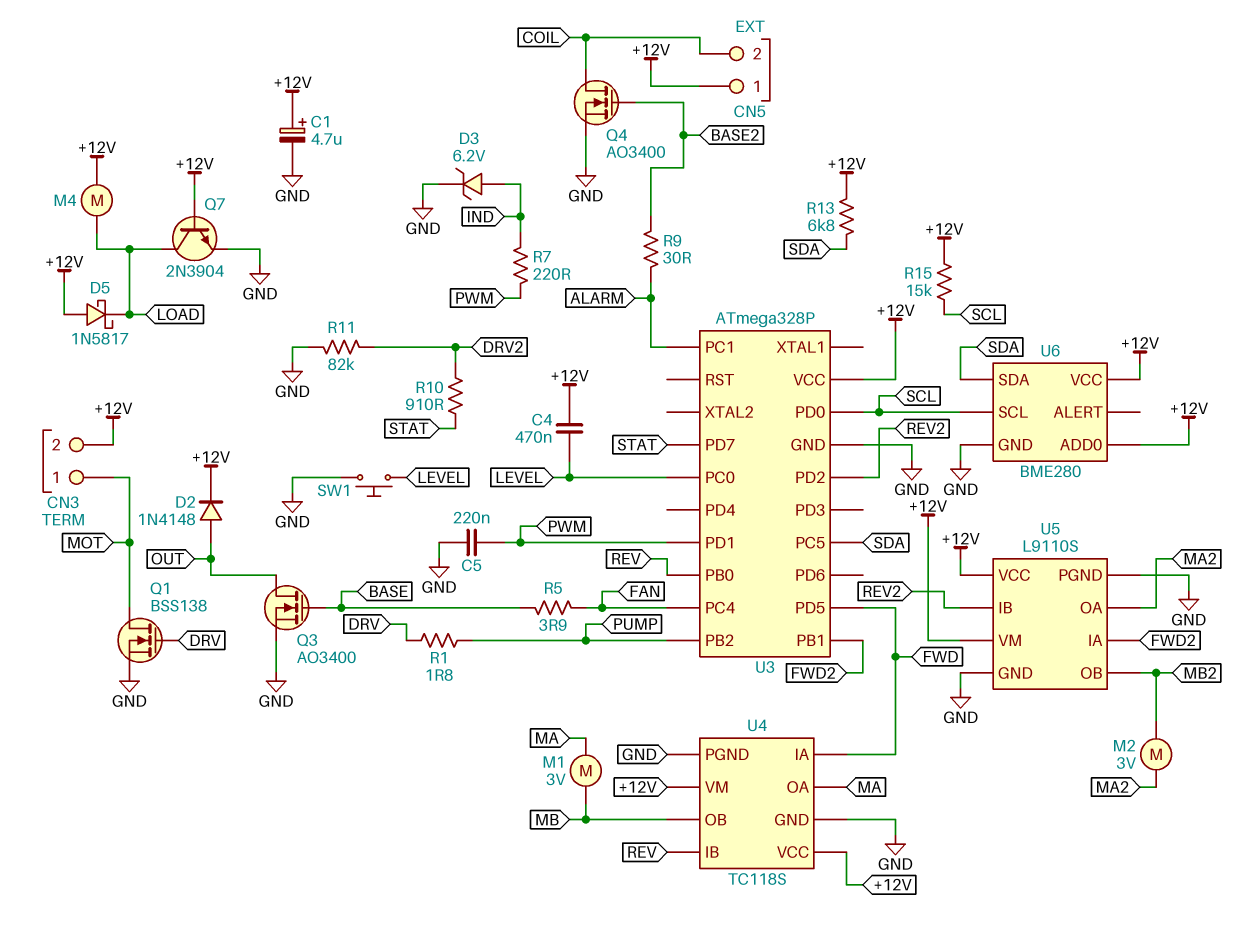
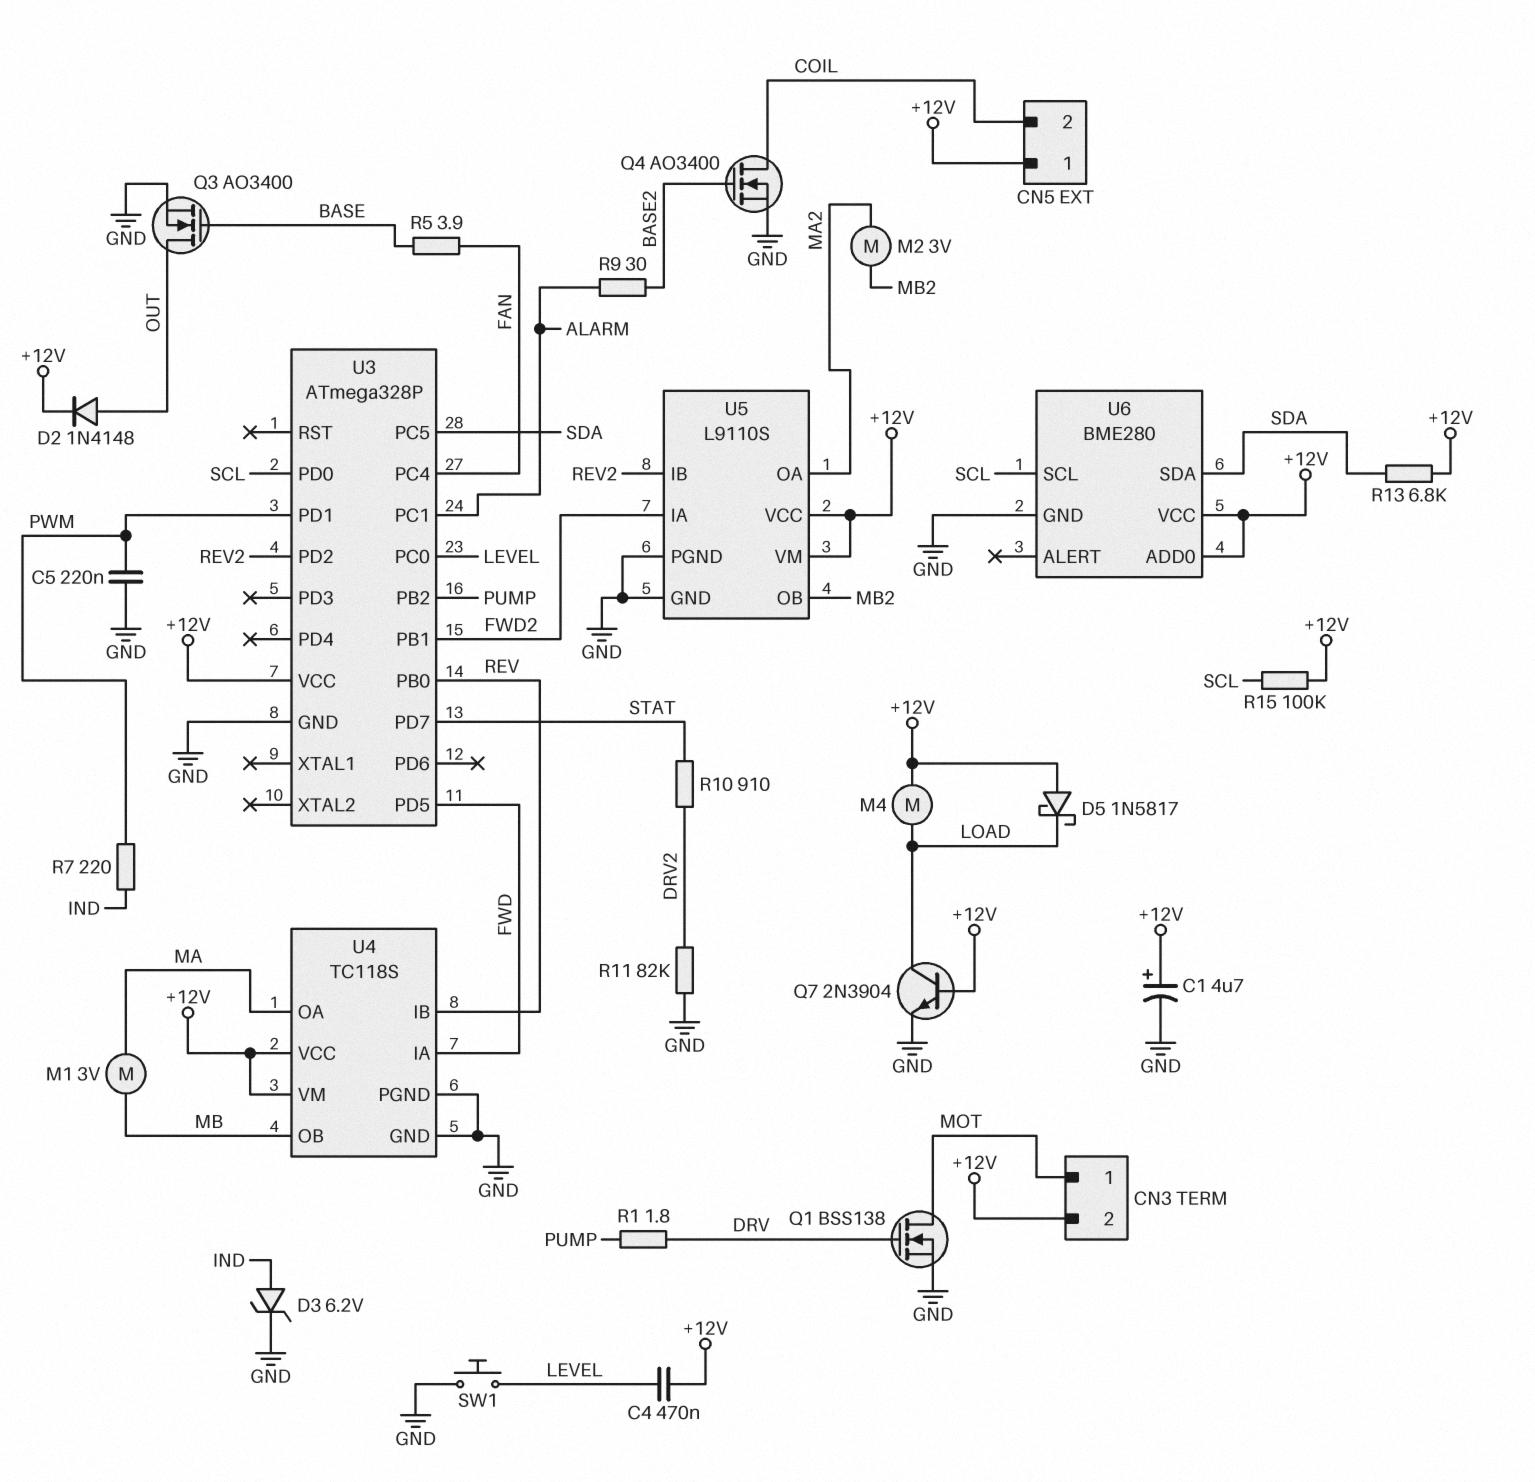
R15: 15k (+12V, SCL) -> 100k (+12V, SCL)

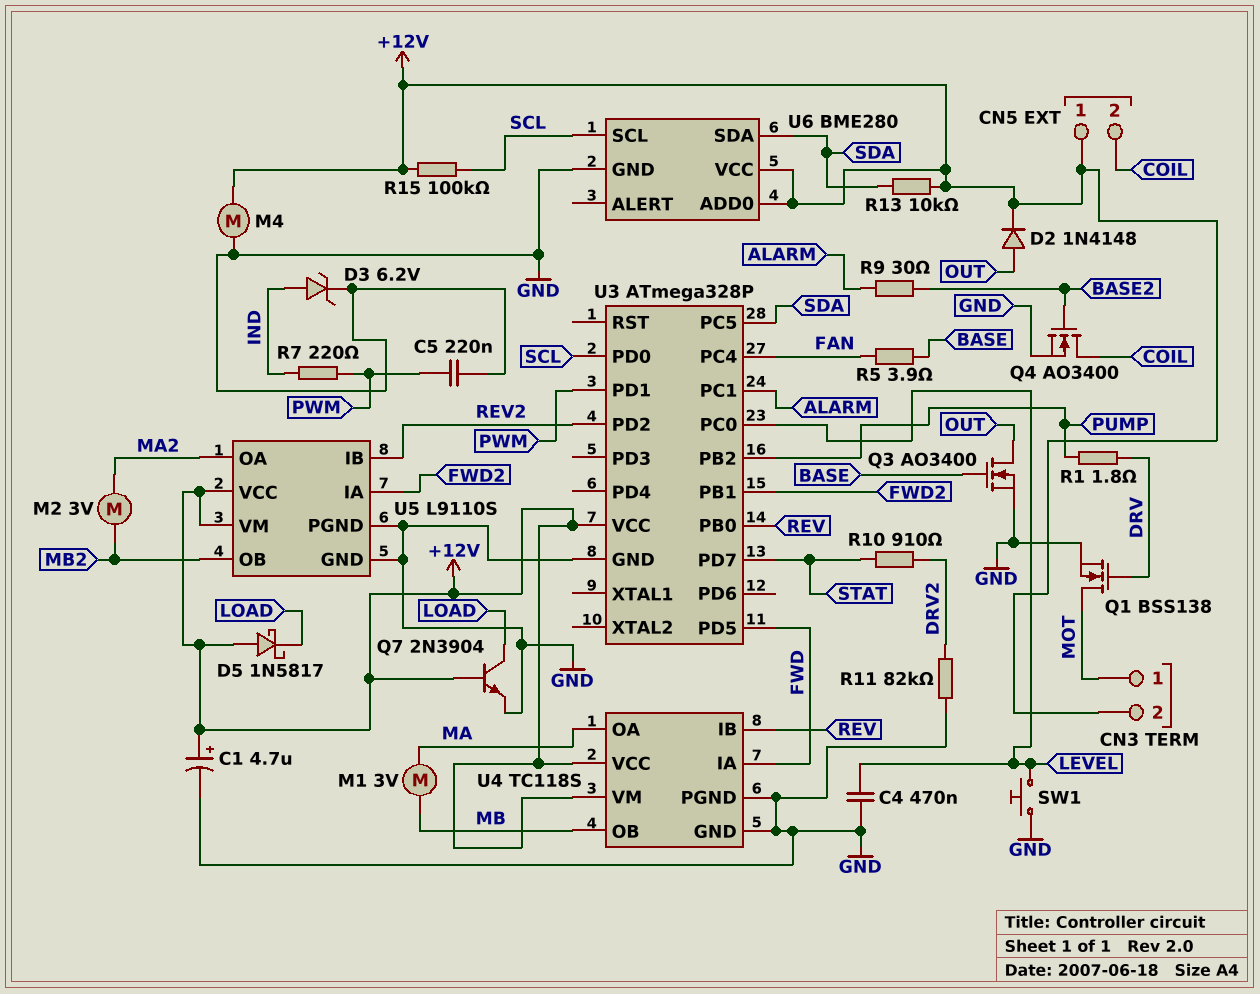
C4: 470nF (+12V, LEVEL) -> 470nF (GND, LEVEL)
M4: motor (+12V, LOAD) -> motor (+12V, GND)
R13: 6.8k (+12V, SDA) -> 10k (+12V, SDA)

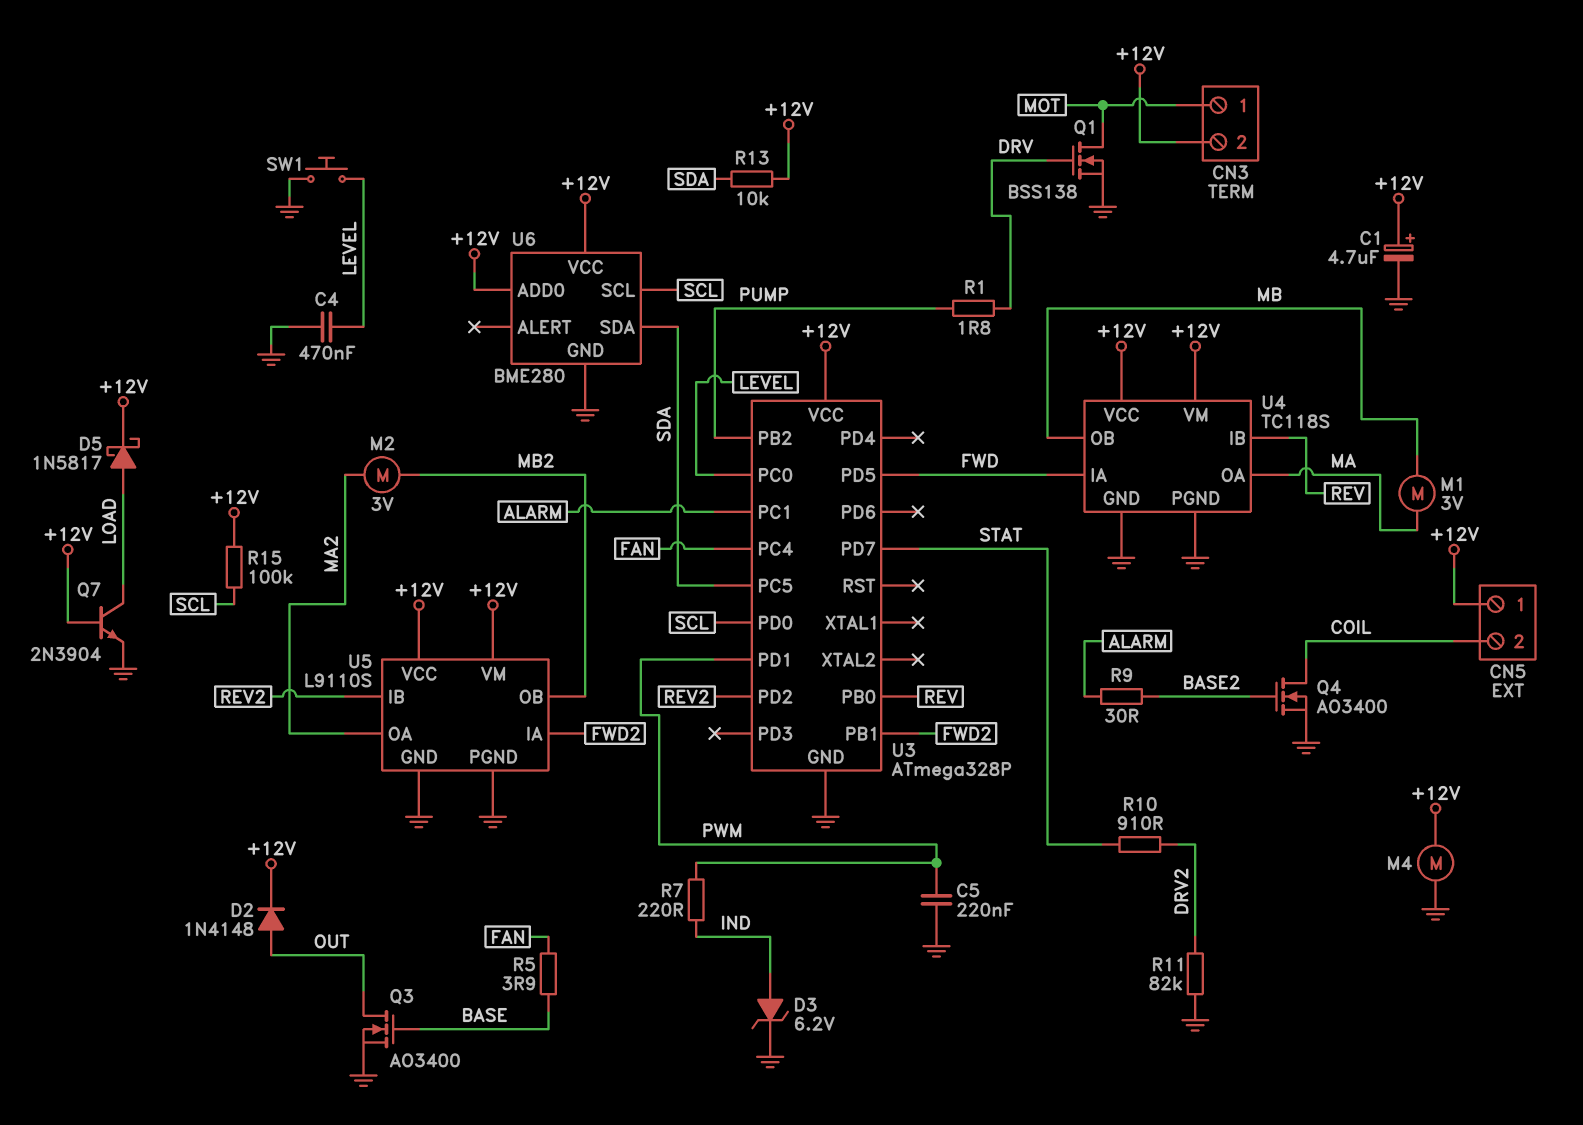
D5: schottky 1N5817 (A +12V, K LOAD) -> schottky 1N5817 (A LOAD, K +12V)

